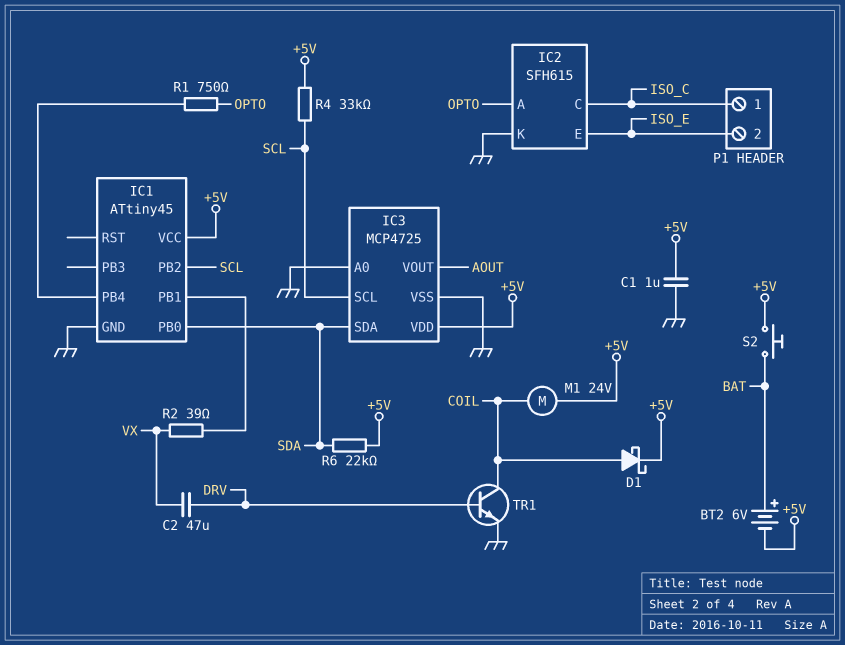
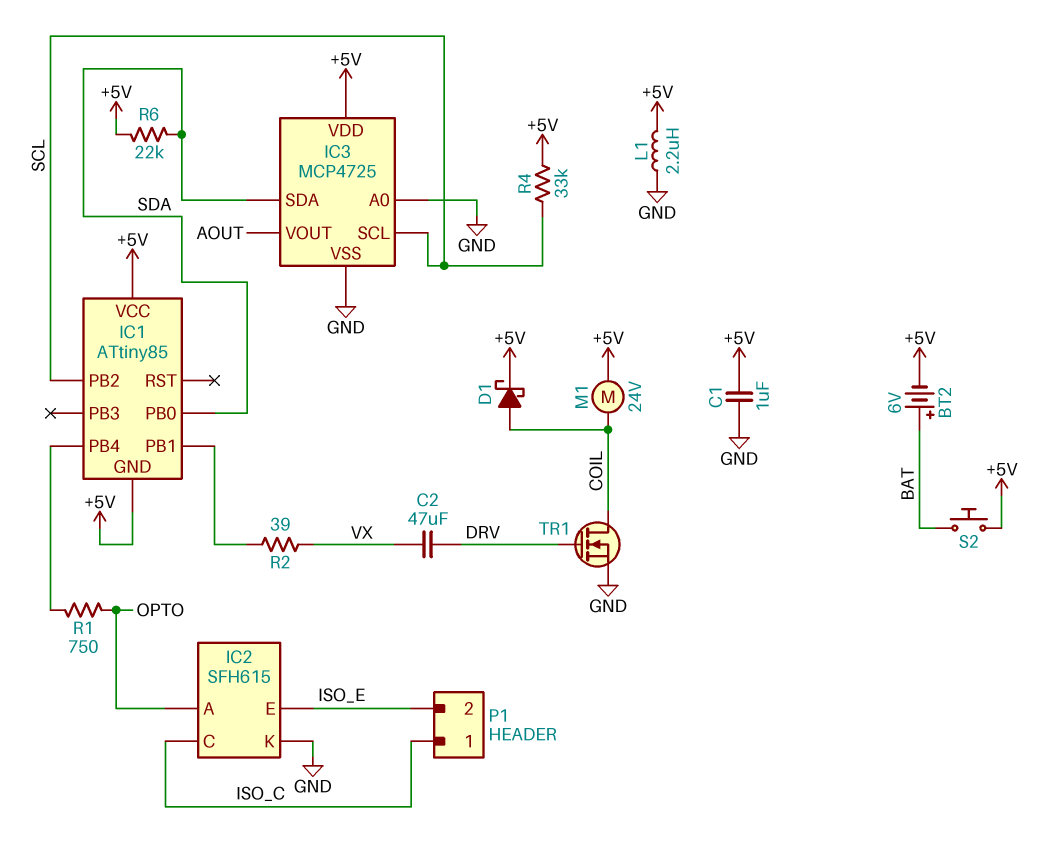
IC1: ATtiny45 -> ATtiny85
IC1 pin GND: GND -> +5V
L1: none -> 2.2uH (+5V, GND)
TR1: NPN (B DRV, C COIL, E GND) -> NMOS (G DRV, D COIL, S GND)

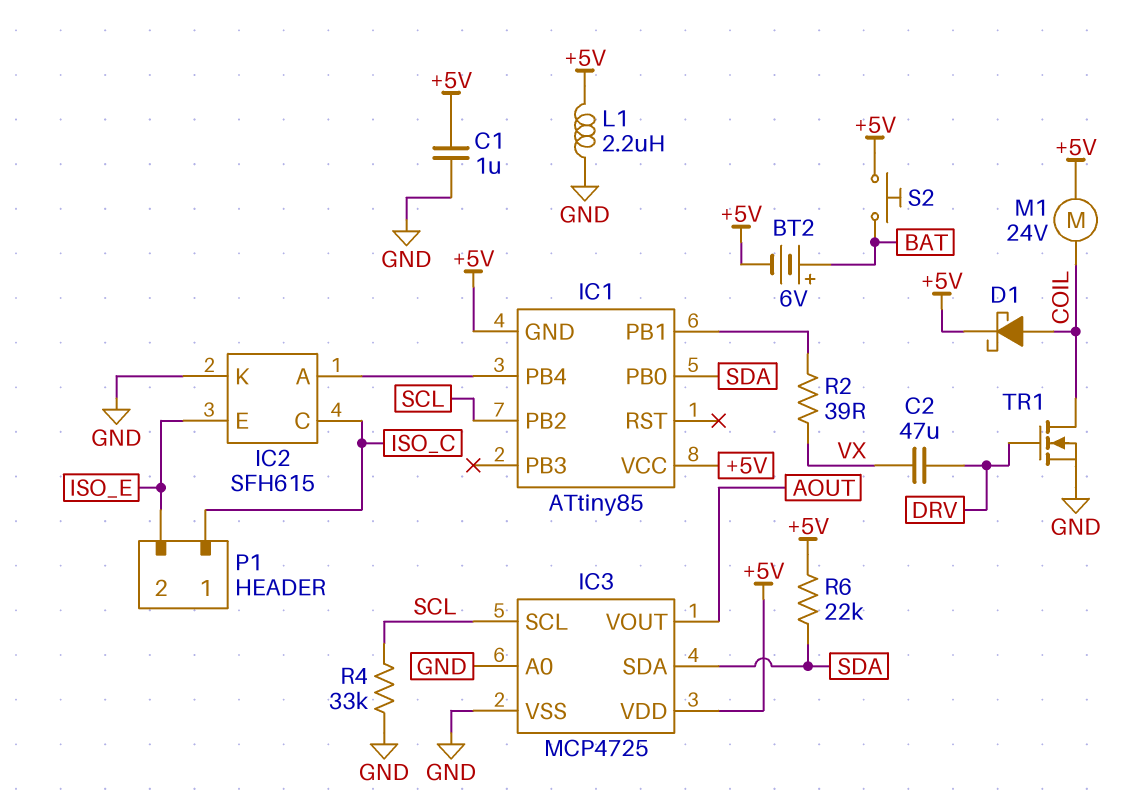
IC2 pin A: OPTO -> IC1/PB4
R1: 750 (IC1/PB4, OPTO) -> none
R4: 33k (+5V, SCL) -> 33k (GND, SCL)

